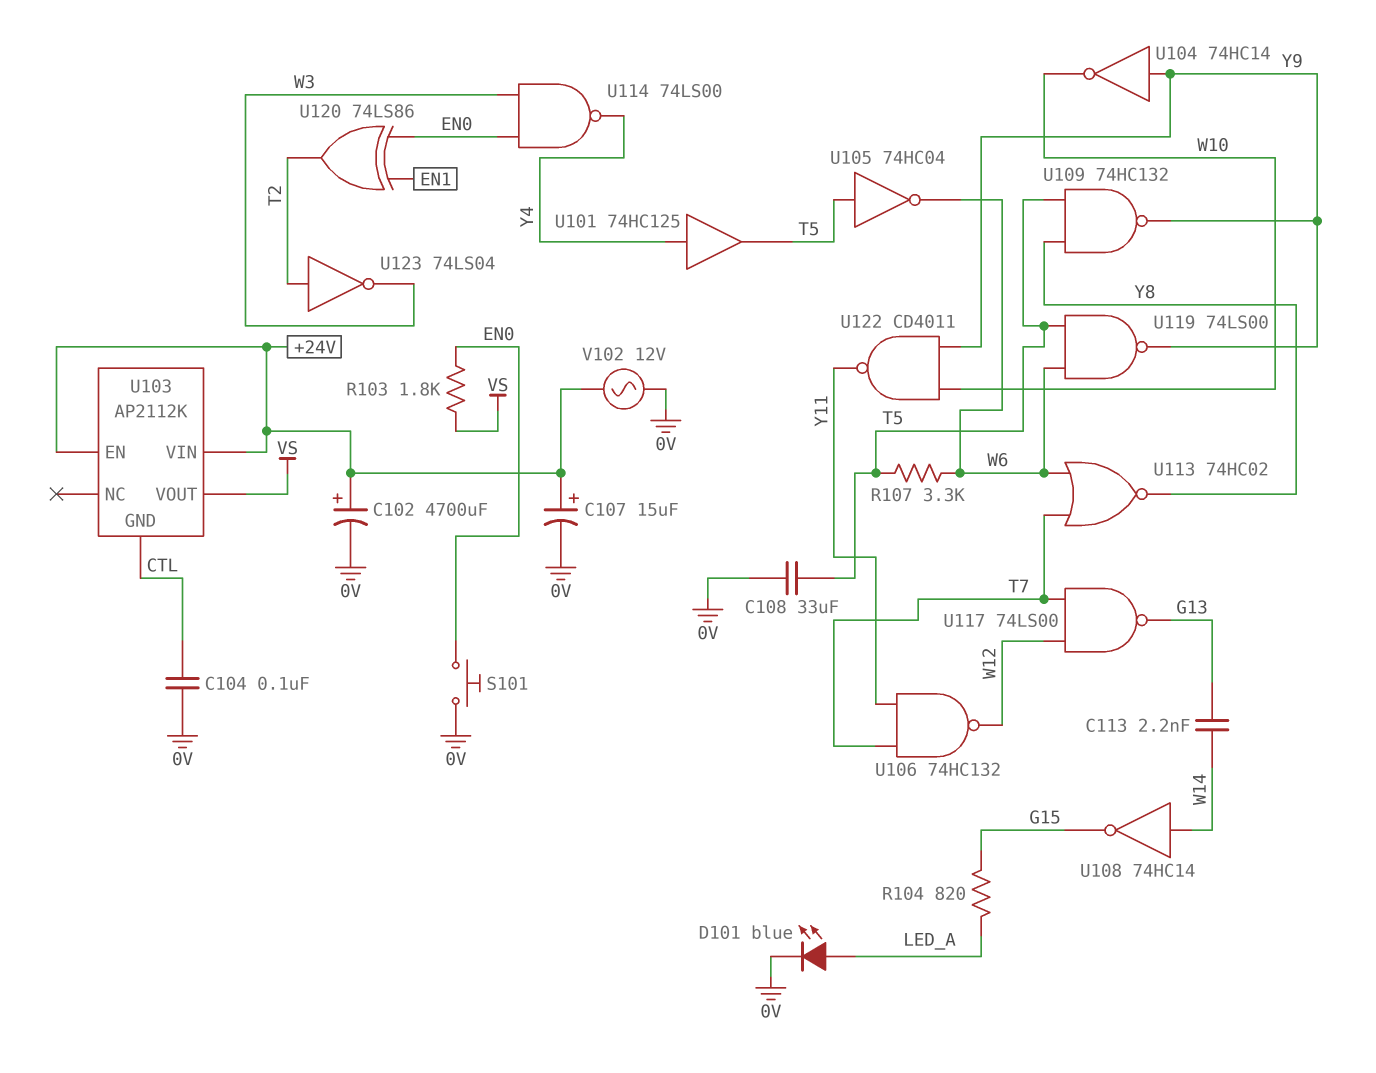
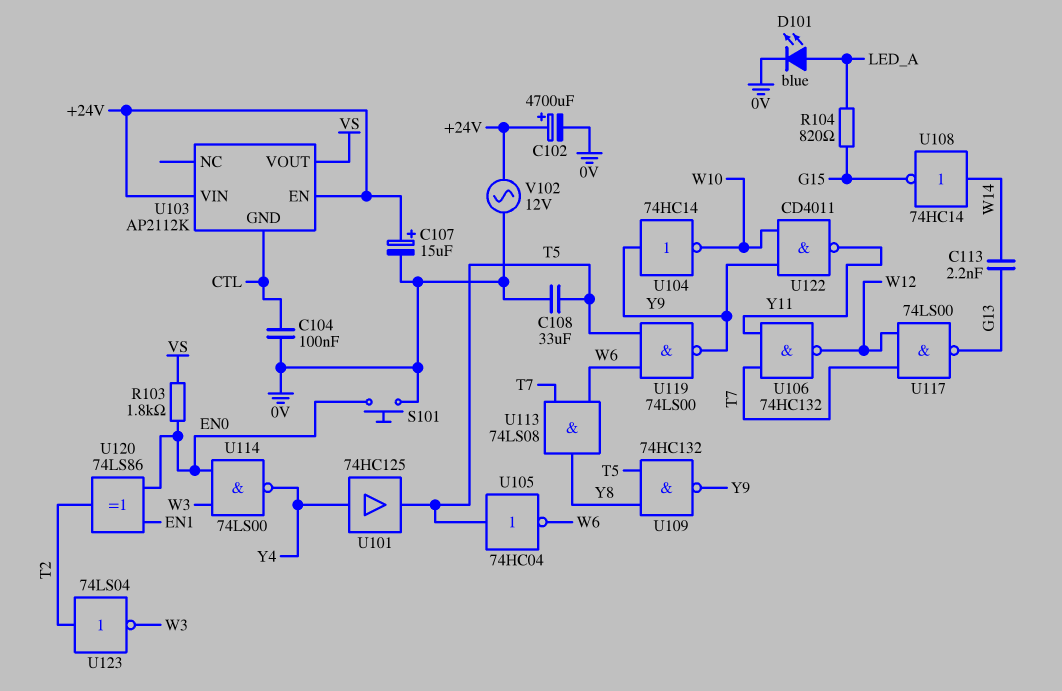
R107: 3.3k (T5, W6) -> none
U113: NOR 74HC02 (in T7, in W6, out Y8) -> AND 74LS08 (in T7, in W6, out Y8)

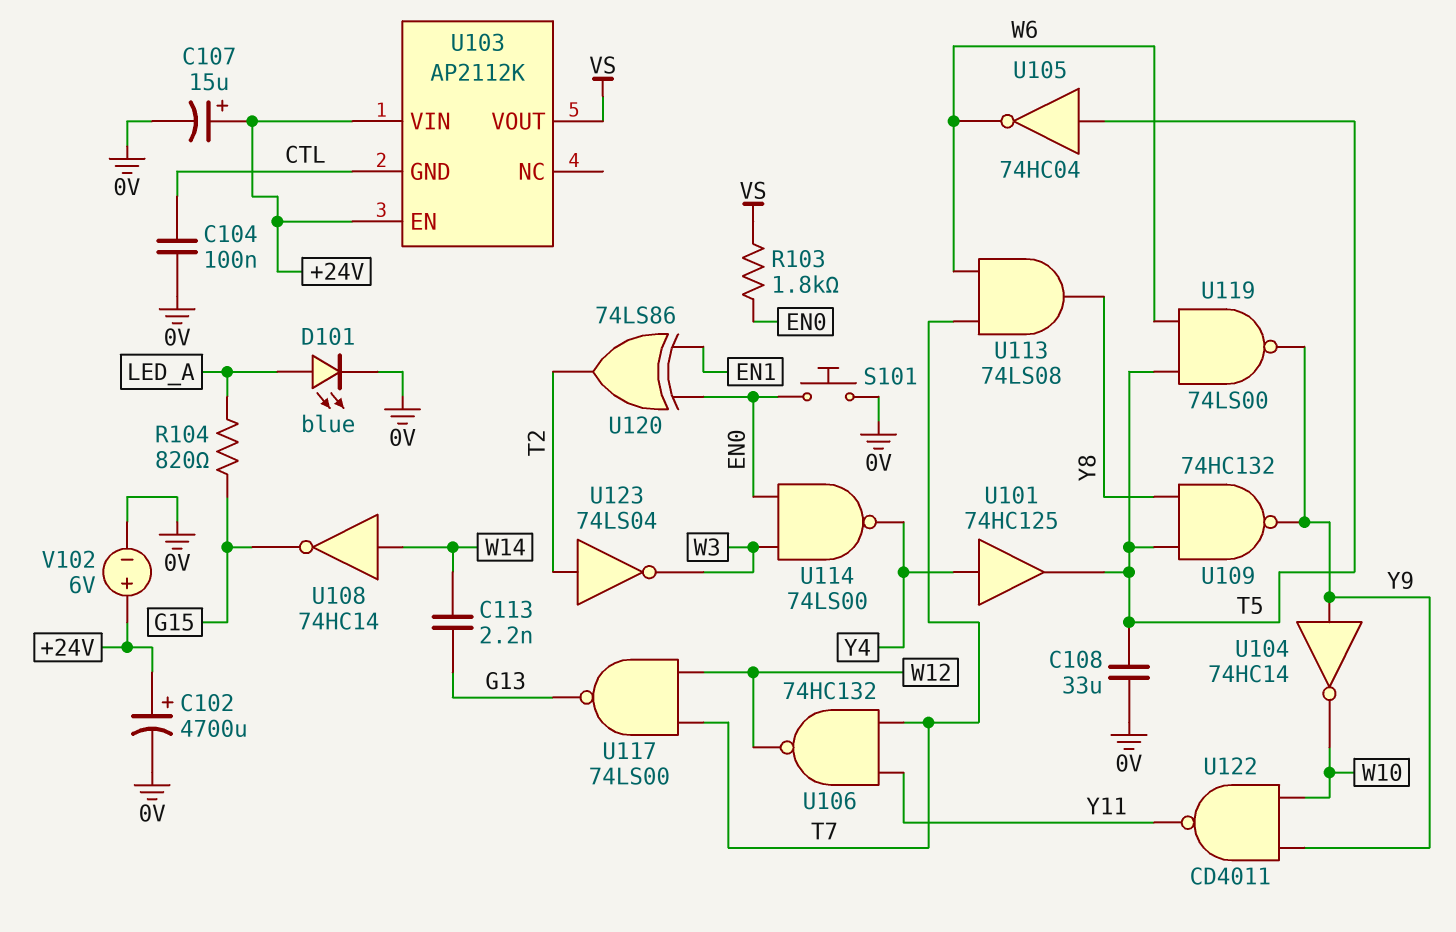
V102: AC 12V (+24V, 0V) -> 6V (plus +24V, minus 0V)

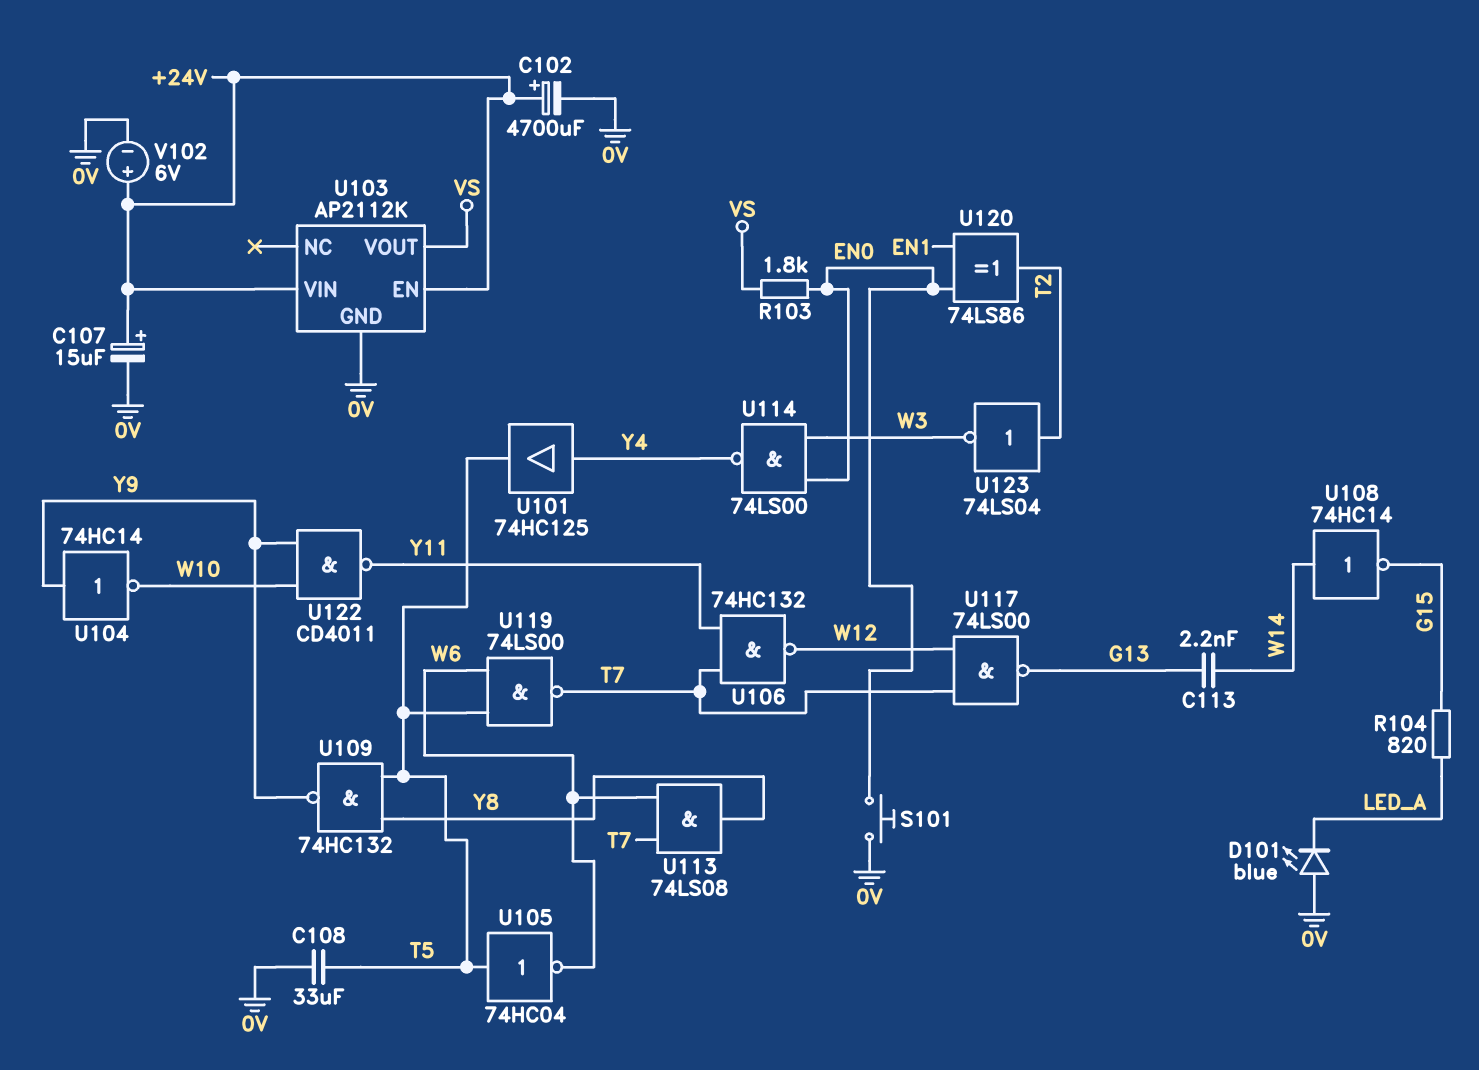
C104: 100nF (0V, CTL) -> none
D101: LED blue (A LED_A, K 0V) -> LED blue (A 0V, K LED_A)
U103 pin GND: CTL -> 0V
U119: NAND 74LS00 (in T5, in W6, out Y9) -> NAND 74LS00 (in T5, in W6, out T7)

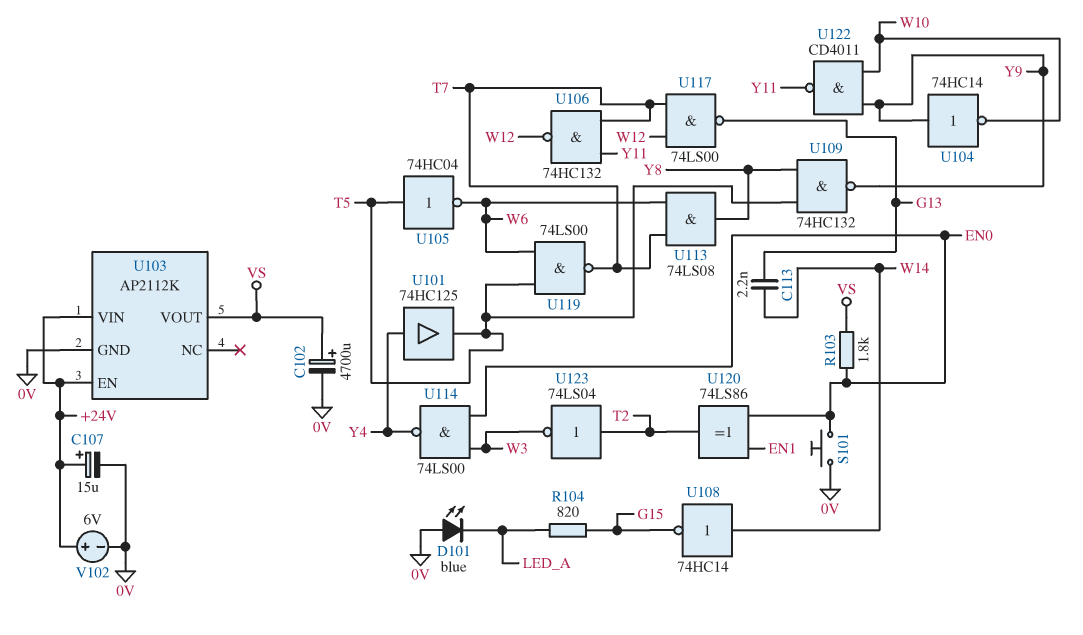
C102: 4700uF (plus +24V, minus 0V) -> 4700uF (plus VS, minus 0V)
C108: 33uF (0V, T5) -> none

